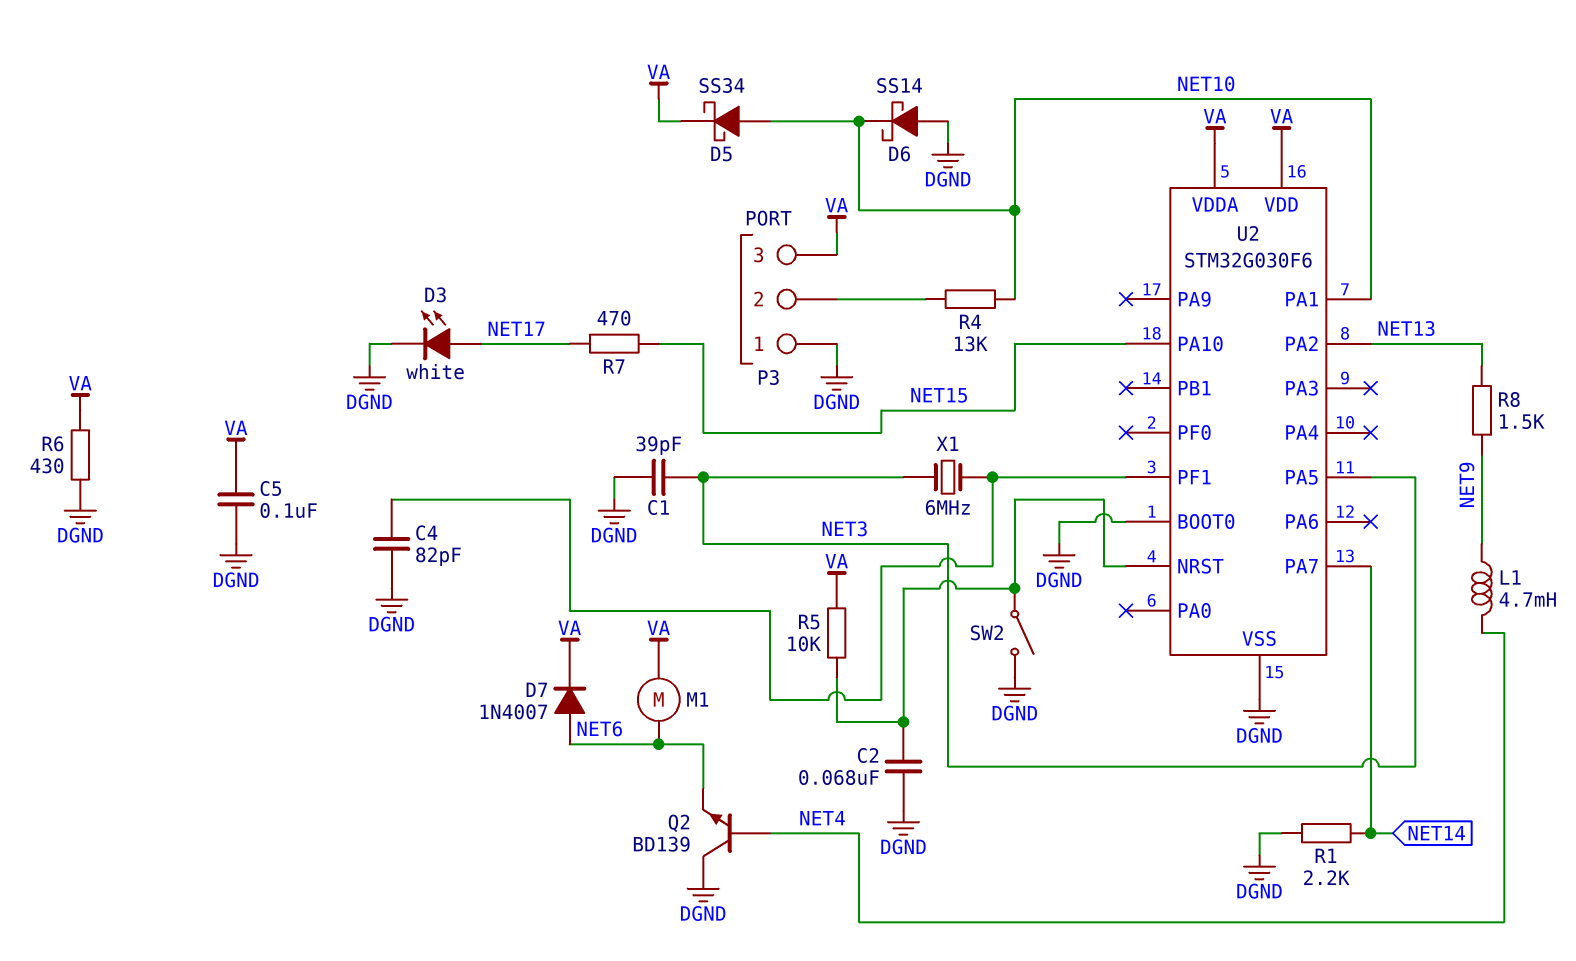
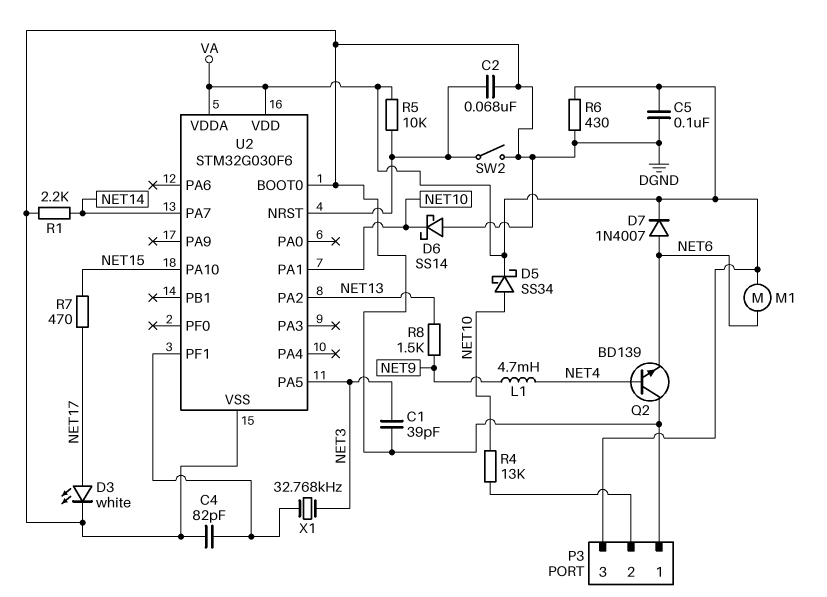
X1: 6MHz (NET3, U2/PF1) -> 32.768kHz (NET3, U2/PF1)

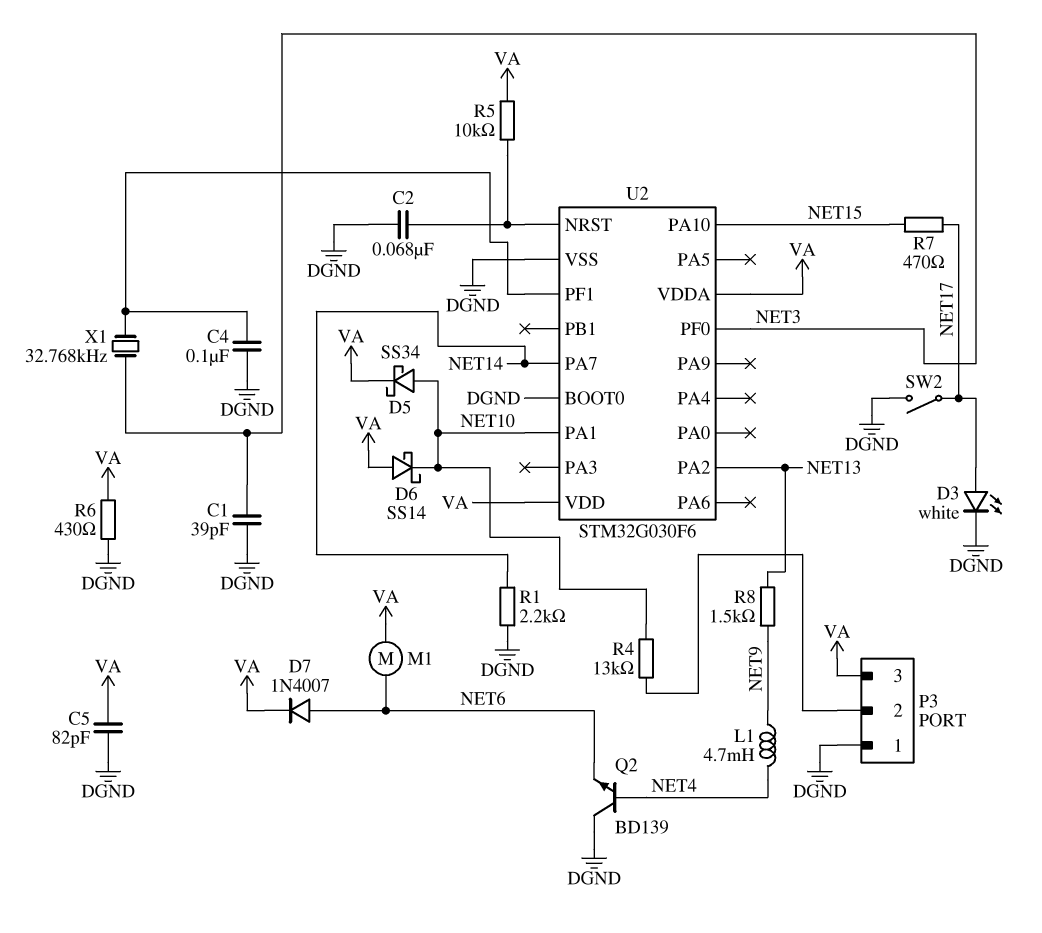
C4: 82pF (DGND, U2/PF1) -> 100nF (DGND, U2/PF1)
C5: 100nF (DGND, VA) -> 82pF (DGND, VA)
D6: schottky SS14 (A DGND, K NET10) -> schottky SS14 (A VA, K NET10)
SW2: switch (DGND, U2/NRST) -> switch (DGND, NET17)
U2 pin PA5: NET3 -> none
U2 pin PF0: none -> NET3

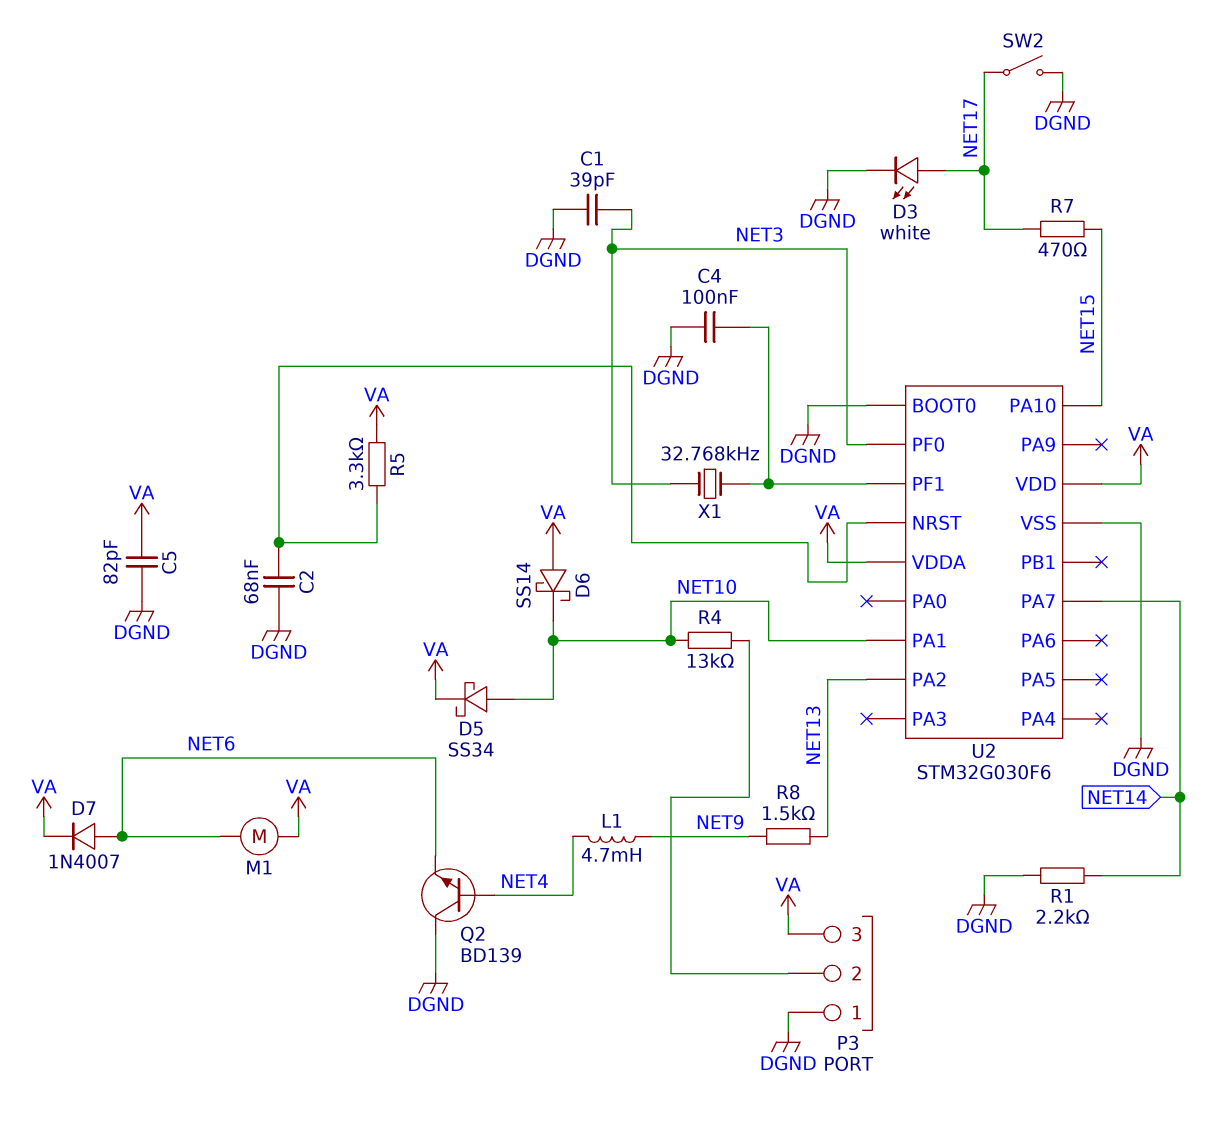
R5: 10k (U2/NRST, VA) -> 3.3k (U2/NRST, VA)
R6: 430 (DGND, VA) -> none

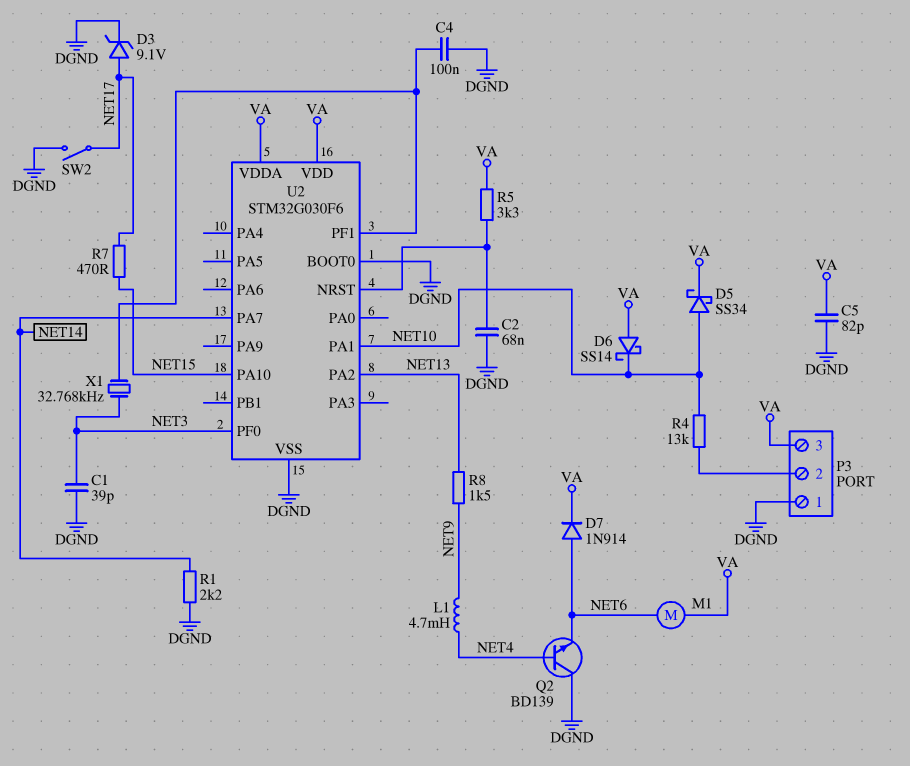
D3: LED white (A NET17, K DGND) -> zener 9.1V (A NET17, K DGND)
D7: diode 1N4007 (A NET6, K VA) -> diode 1N914 (A NET6, K VA)

